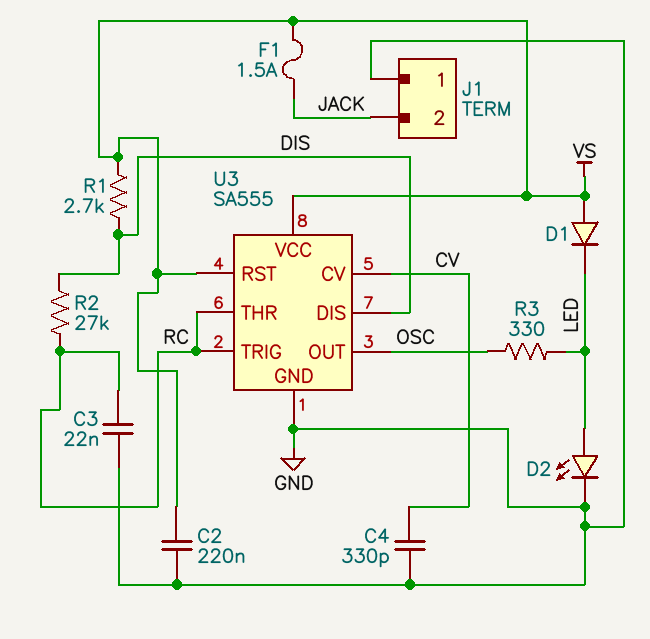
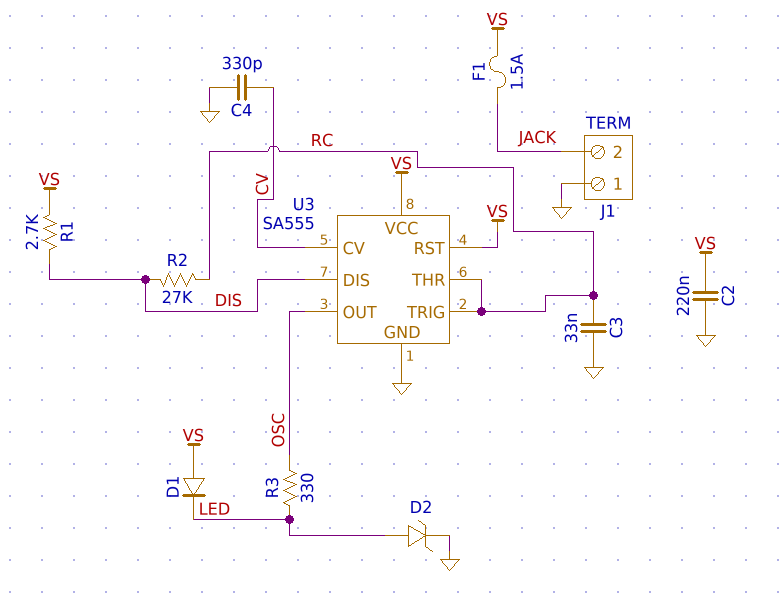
C3: 22nF (GND, RC) -> 33nF (GND, RC)
D2: LED (A LED, K GND) -> zener (A LED, K GND)

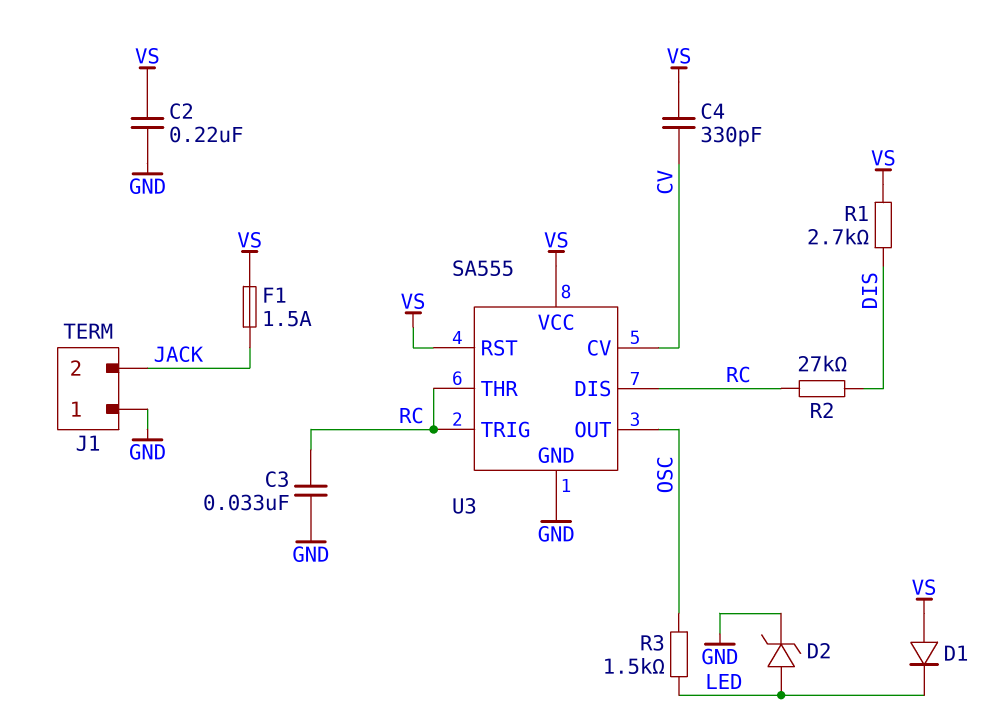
C4: 330pF (CV, GND) -> 330pF (CV, VS)
R3: 330 (LED, OSC) -> 1.5k (LED, OSC)
U3 pin DIS: DIS -> RC

